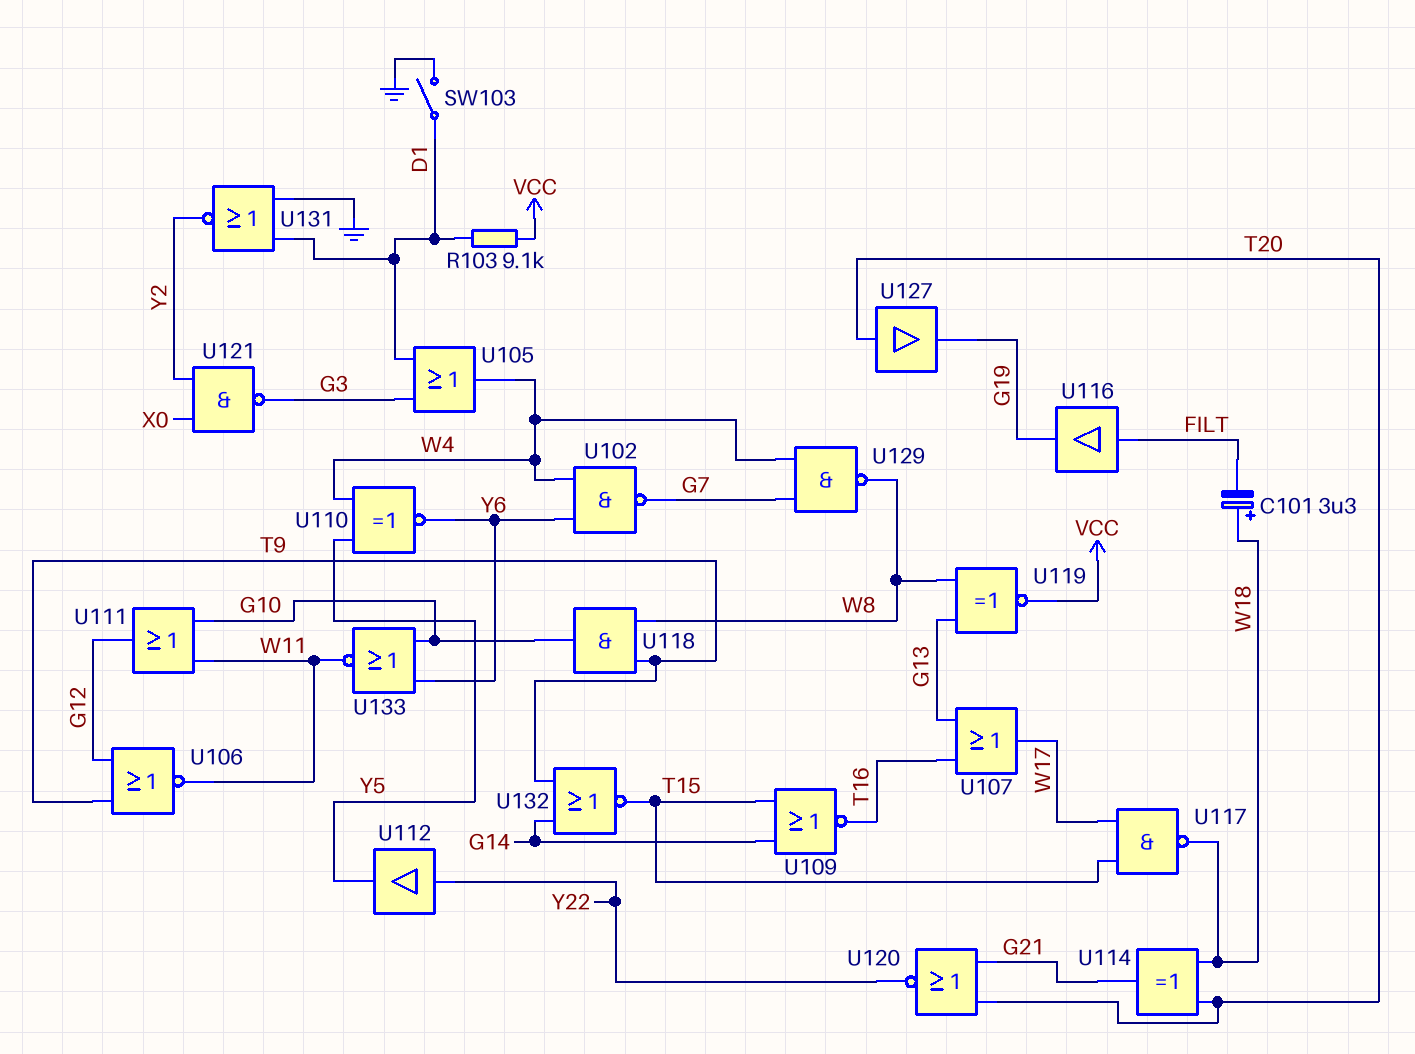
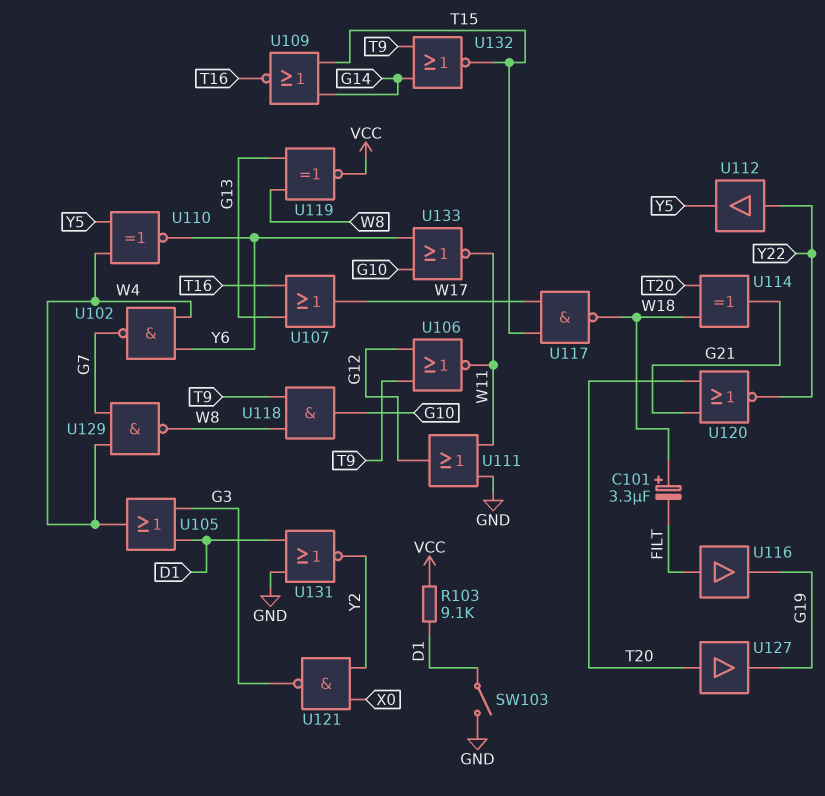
U111: OR (in G10, in W11, out G12) -> OR (in GND, in W11, out G12)

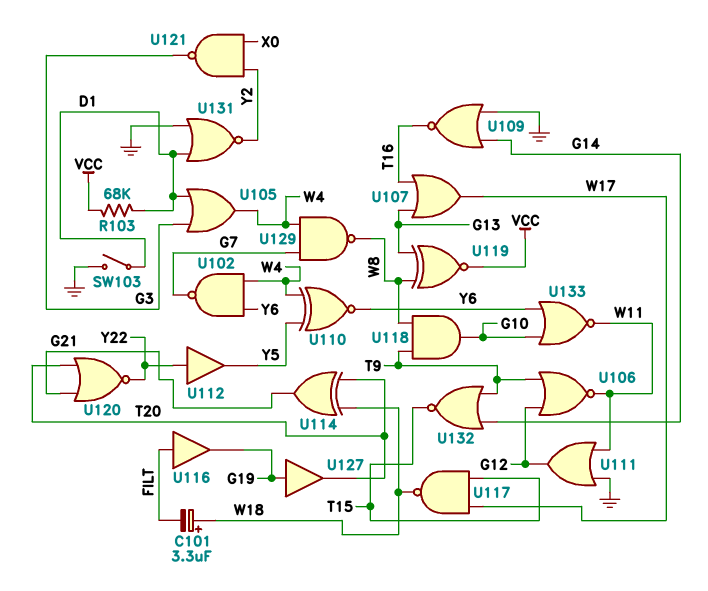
R103: 9.1k (D1, VCC) -> 68k (D1, VCC)
U109: NOR (in G14, in T15, out T16) -> NOR (in G14, in GND, out T16)
U127: buffer (in T20, out G19) -> buffer (in G19, out T20)

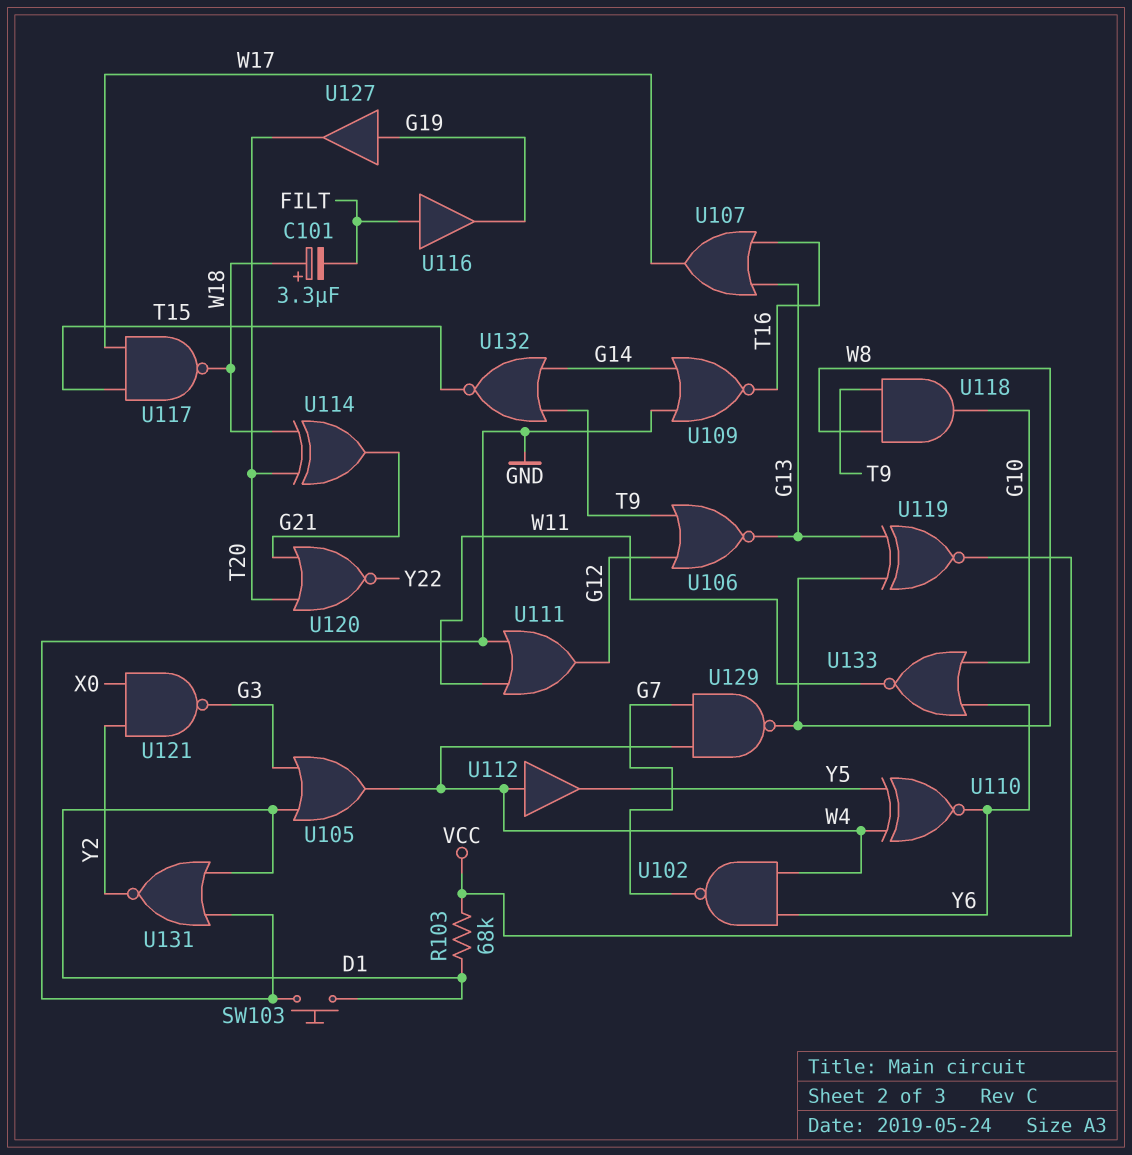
SW103: switch (D1, GND) -> button (D1, GND)
U106: NOR (in G12, in T9, out W11) -> NOR (in G12, in T9, out G13)
U112: buffer (in Y22, out Y5) -> buffer (in W4, out Y5)

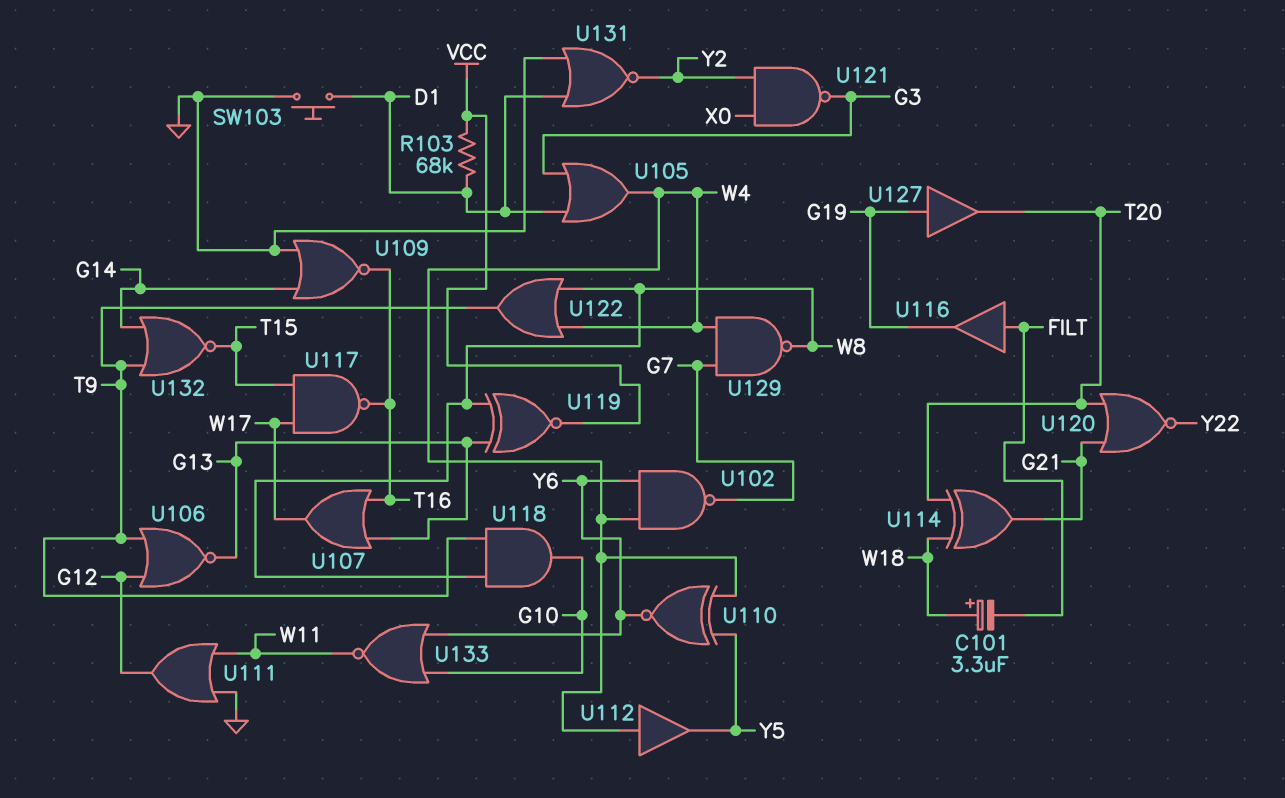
U117: NAND (in T15, in W17, out W18) -> NAND (in T15, in W17, out T16)
U122: none -> OR (in W4, in W8, out T9)

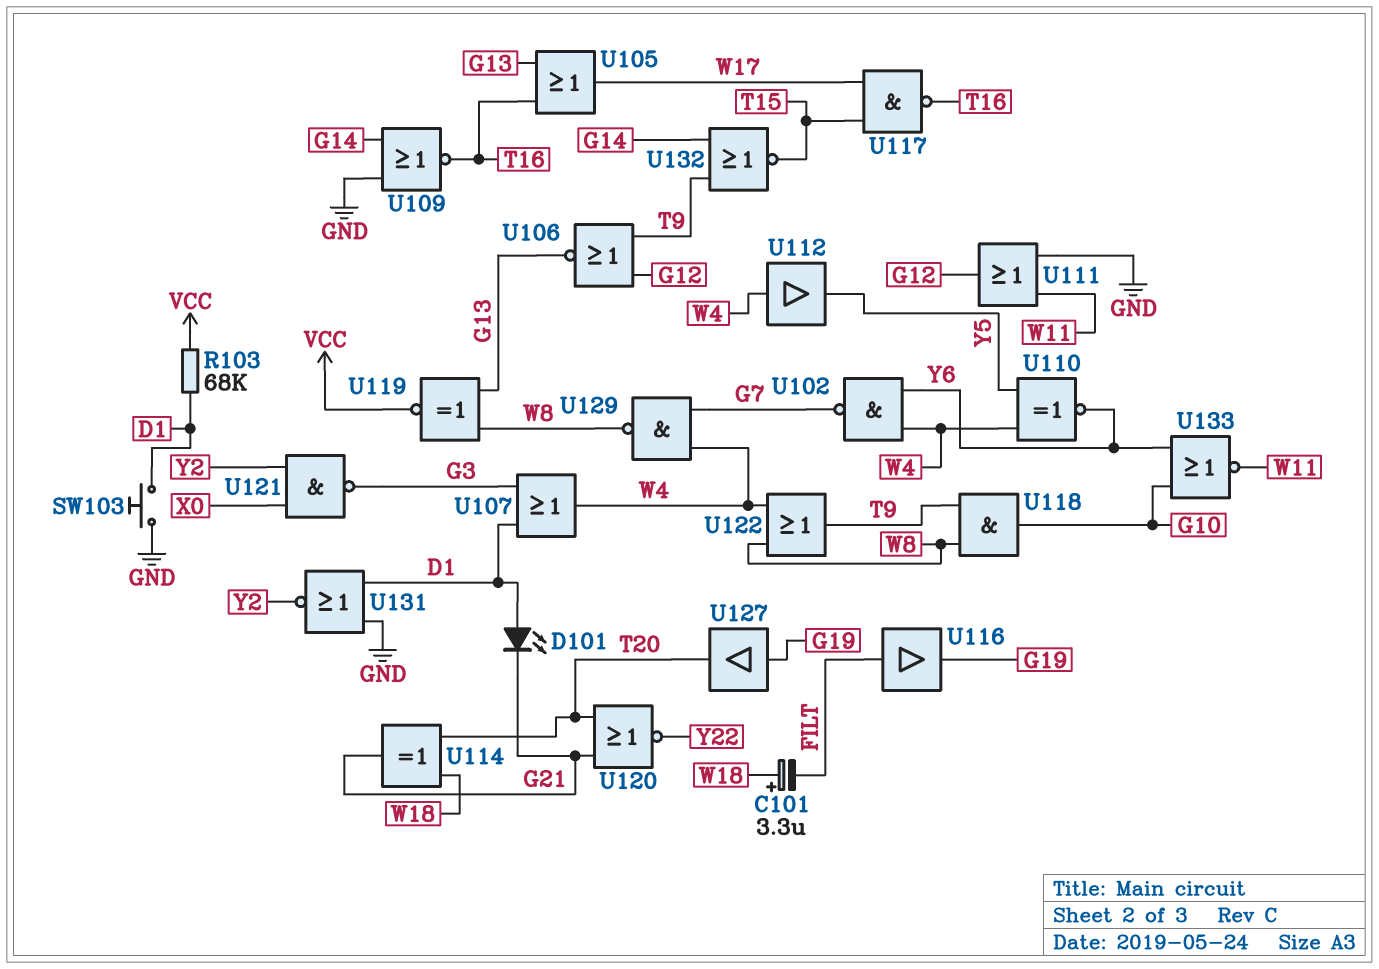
D101: none -> LED (A D1, K G21)
U105: OR (in D1, in G3, out W4) -> OR (in G13, in T16, out W17)
U107: OR (in G13, in T16, out W17) -> OR (in D1, in G3, out W4)

